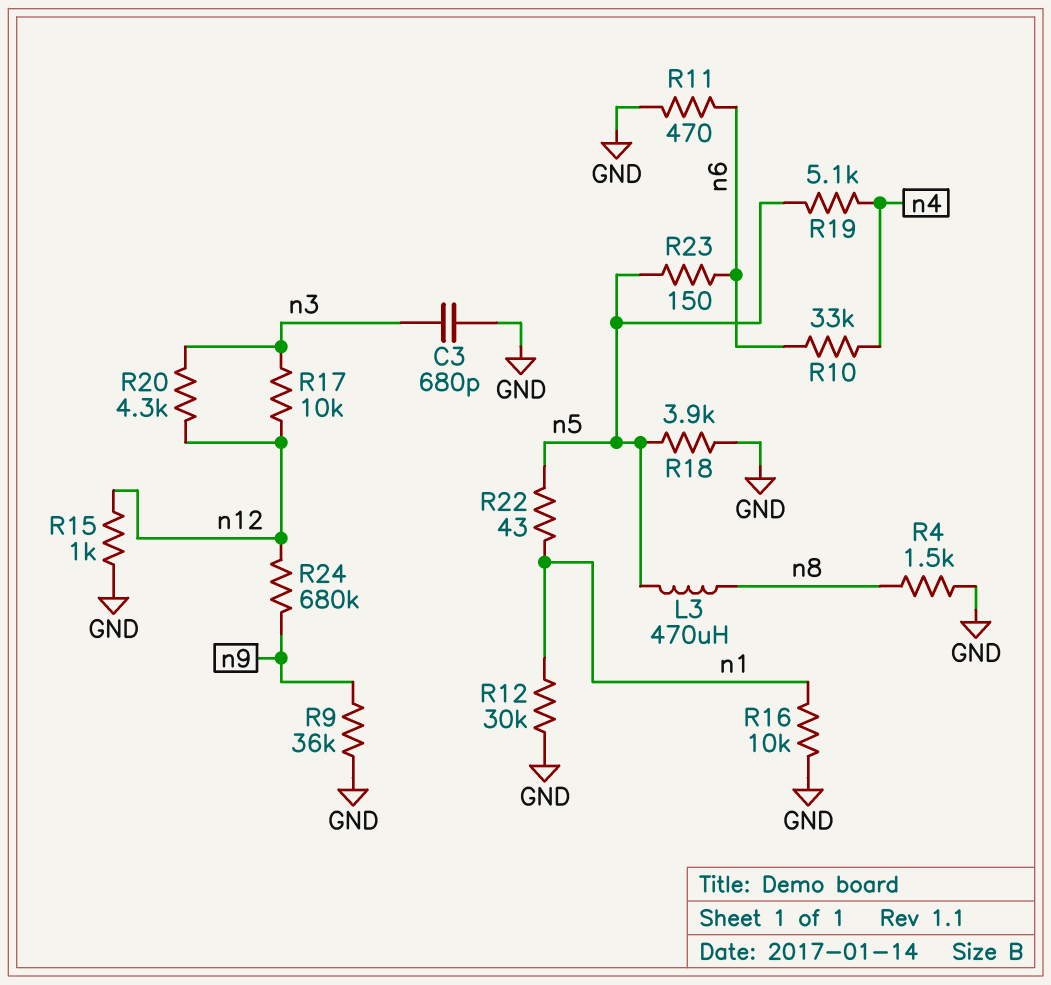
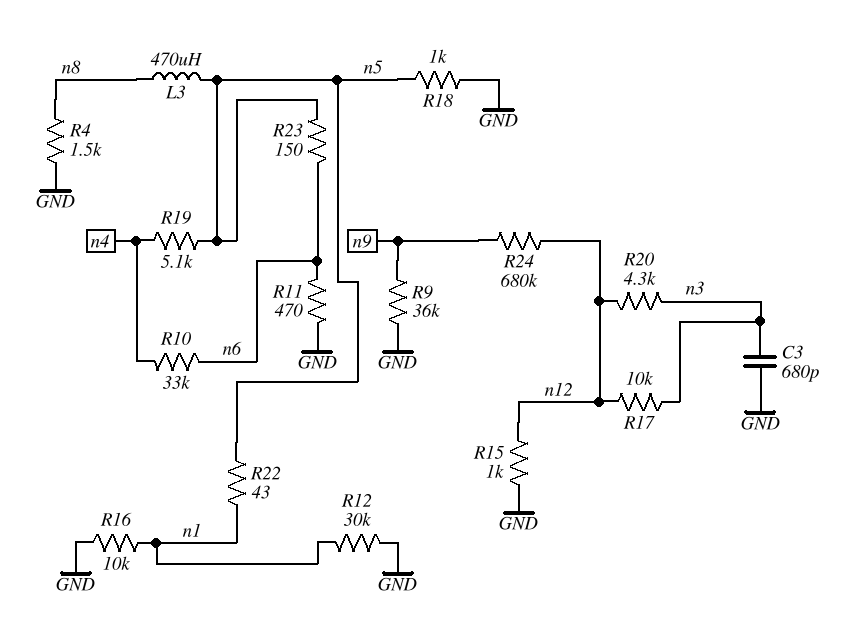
R18: 3.9k (GND, n5) -> 1k (GND, n5)

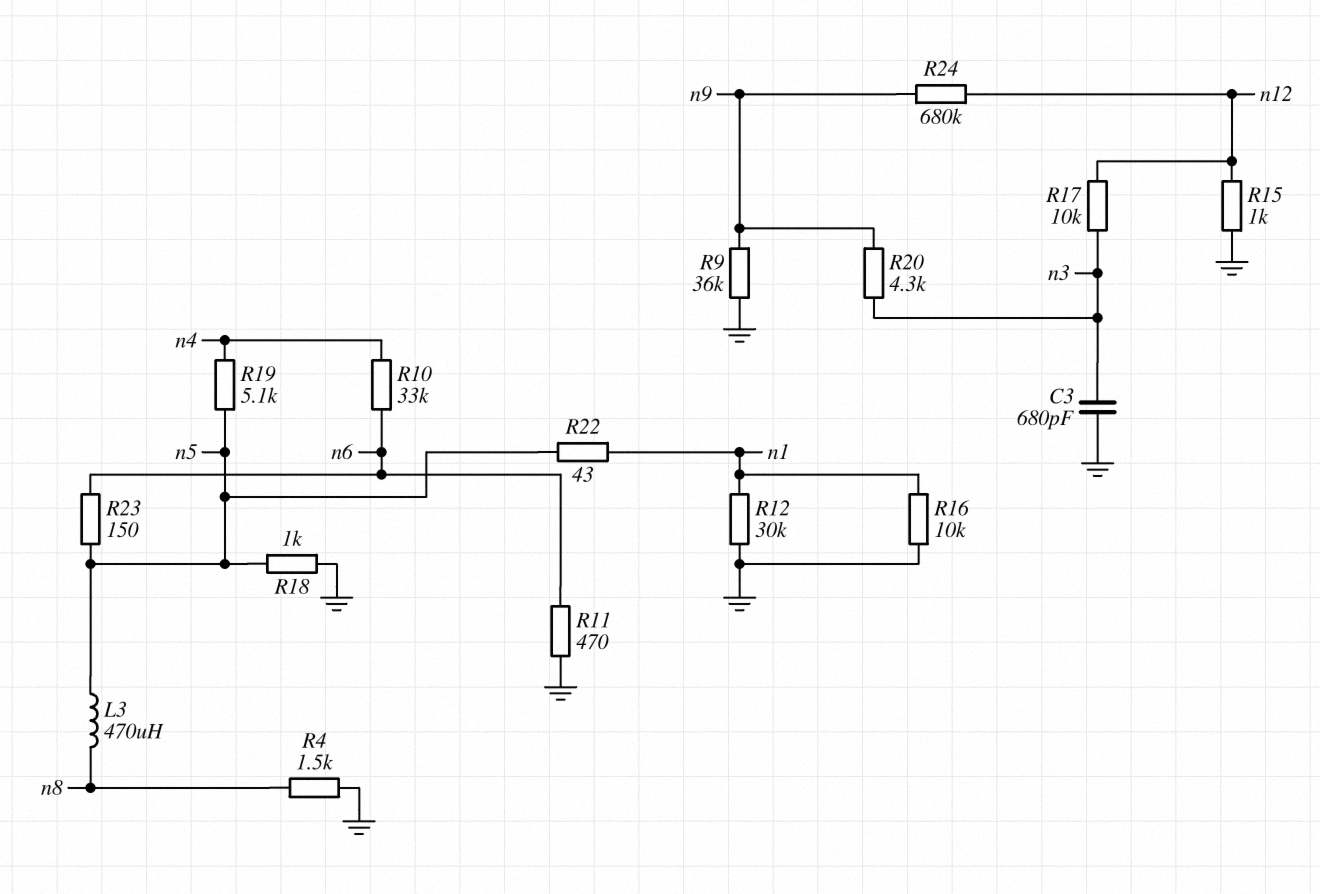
R20: 4.3k (n3, n12) -> 4.3k (n3, n9)

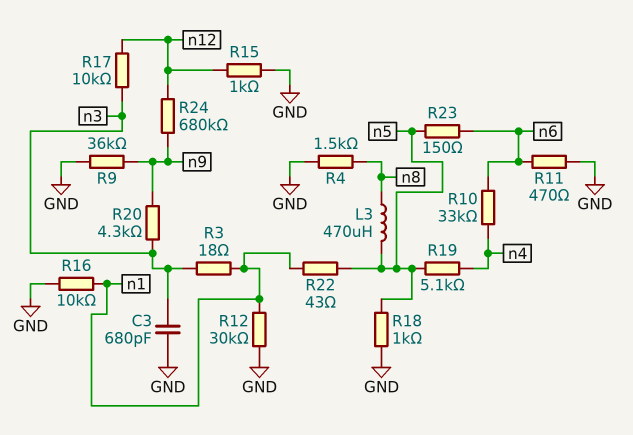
R3: none -> 18 (n1, n3)

